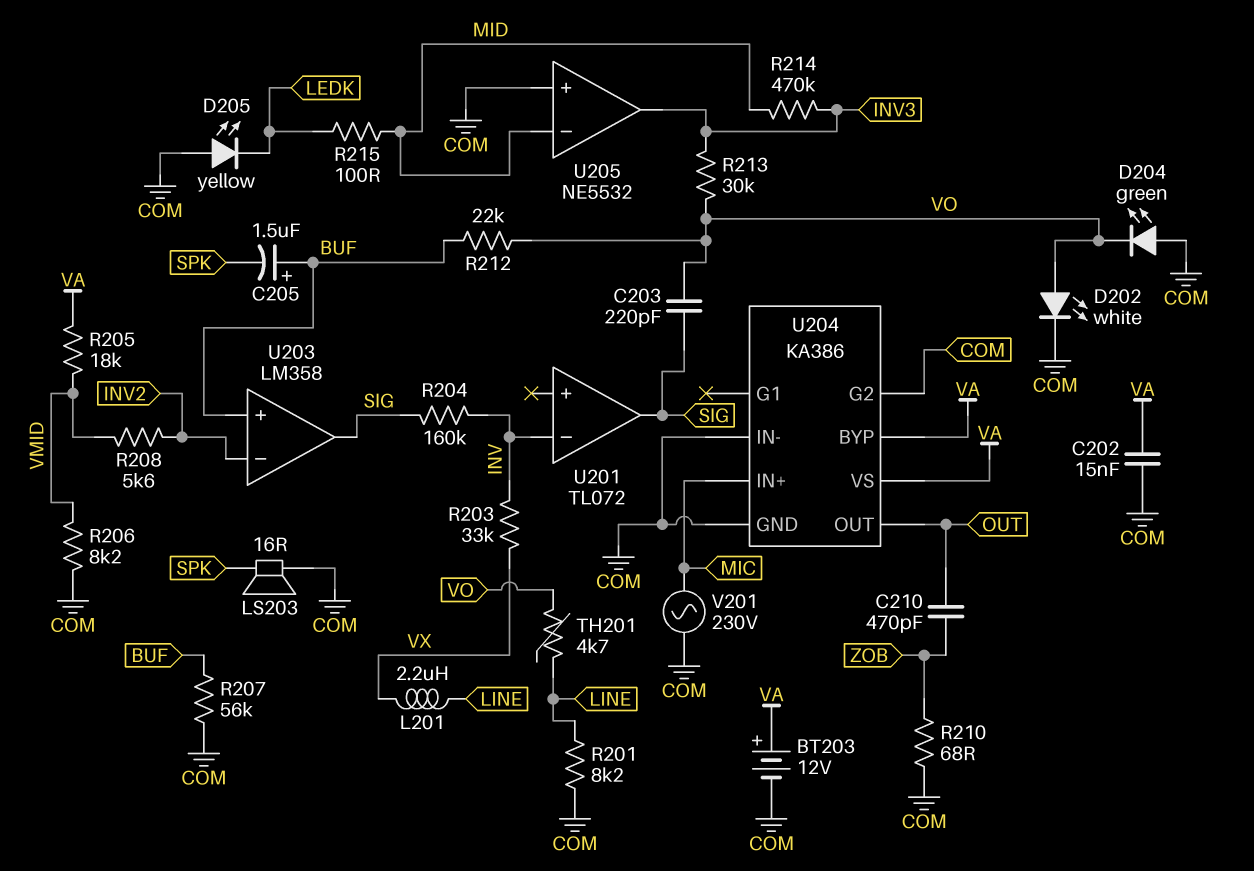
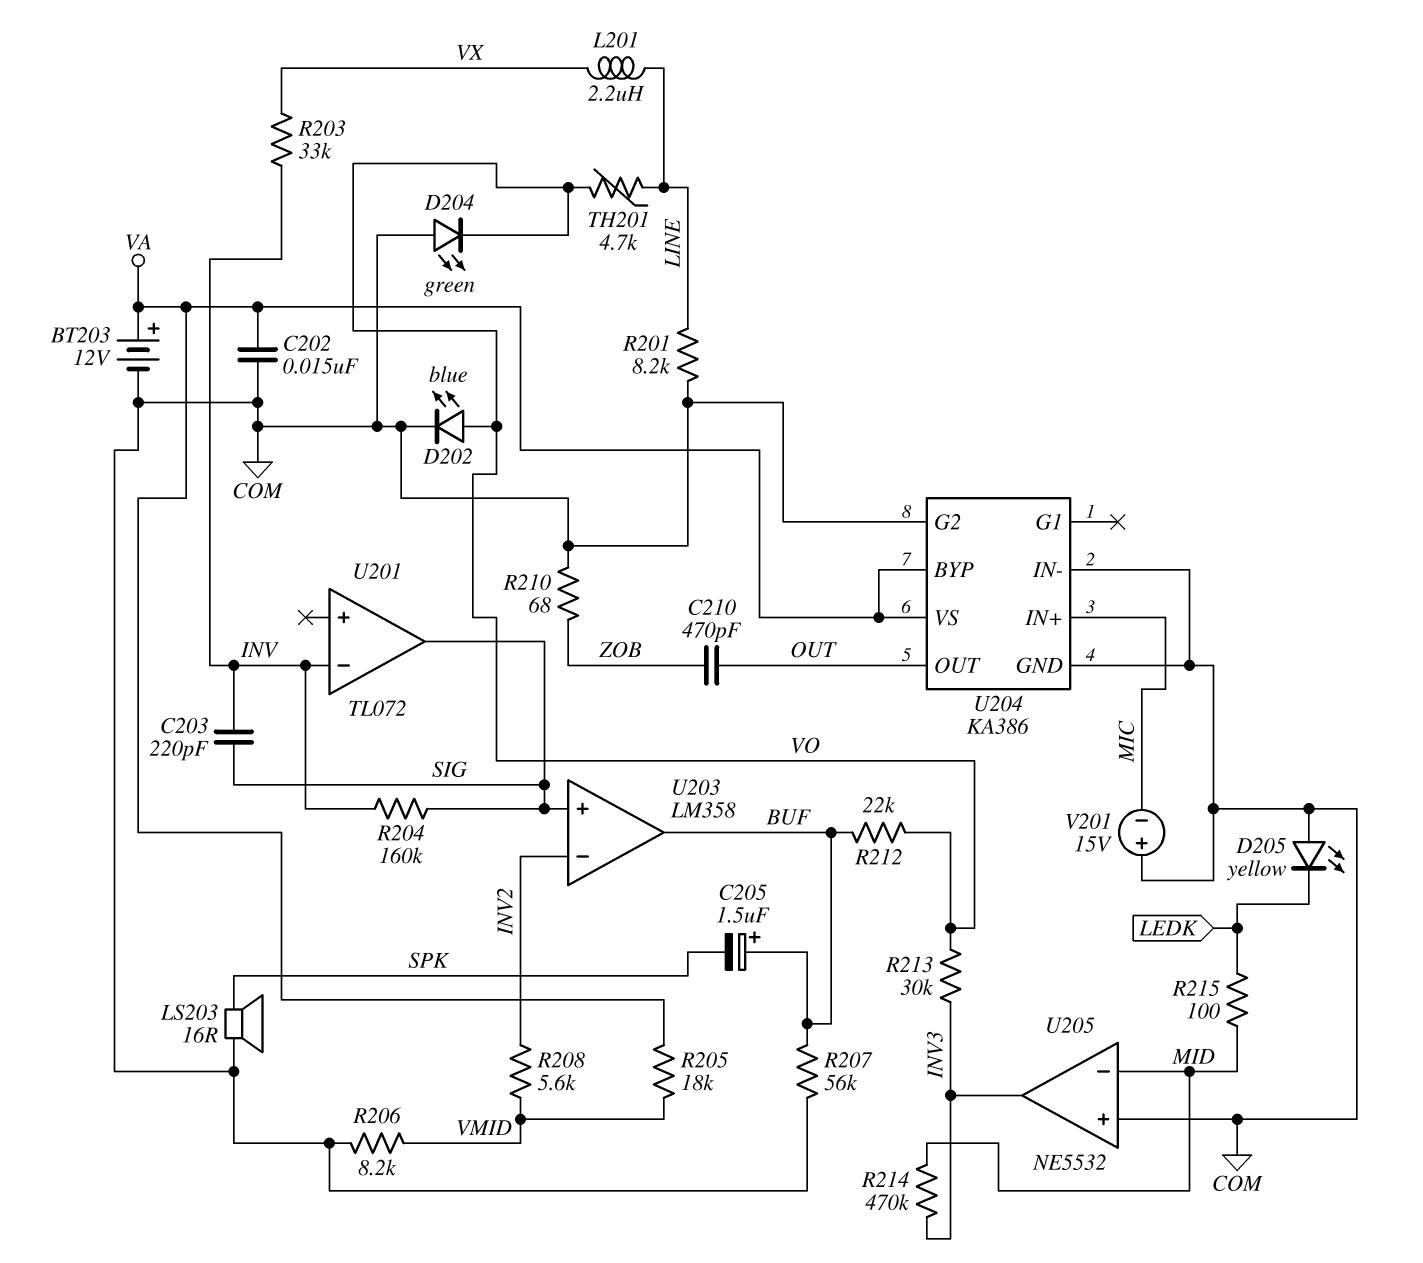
C203: 220pF (SIG, VO) -> 220pF (INV, SIG)
D202: LED white (A VO, K COM) -> LED blue (A VO, K COM)
U203 pin in+: BUF -> SIG
U203 pin out: SIG -> BUF
V201: AC 230V (COM, MIC) -> 15V (plus COM, minus MIC)

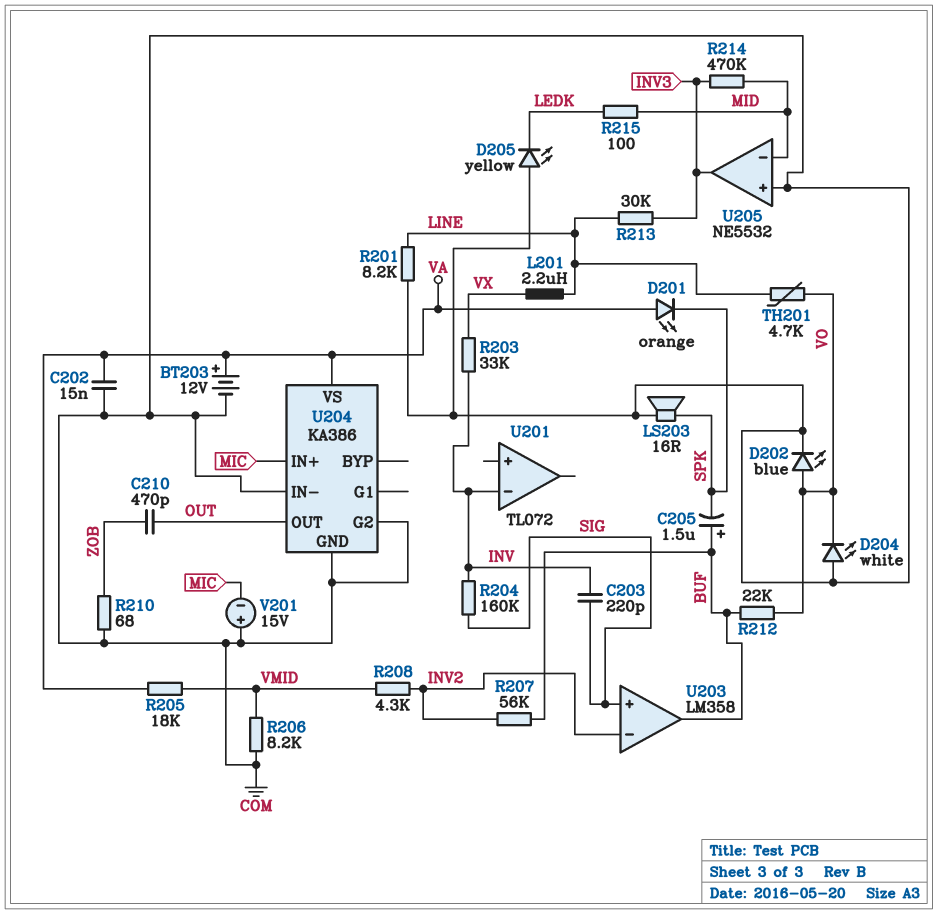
D201: none -> LED orange (A VA, K SPK)
D204: LED green (A COM, K VO) -> LED white (A COM, K VO)
R207: 56k (BUF, COM) -> 56k (BUF, INV2)
R208: 5.6k (INV2, VMID) -> 4.3k (INV2, VMID)
R213: 30k (INV3, VO) -> 30k (INV3, LINE)
U201 pin out: SIG -> none
U204 pin BYP: VA -> none

